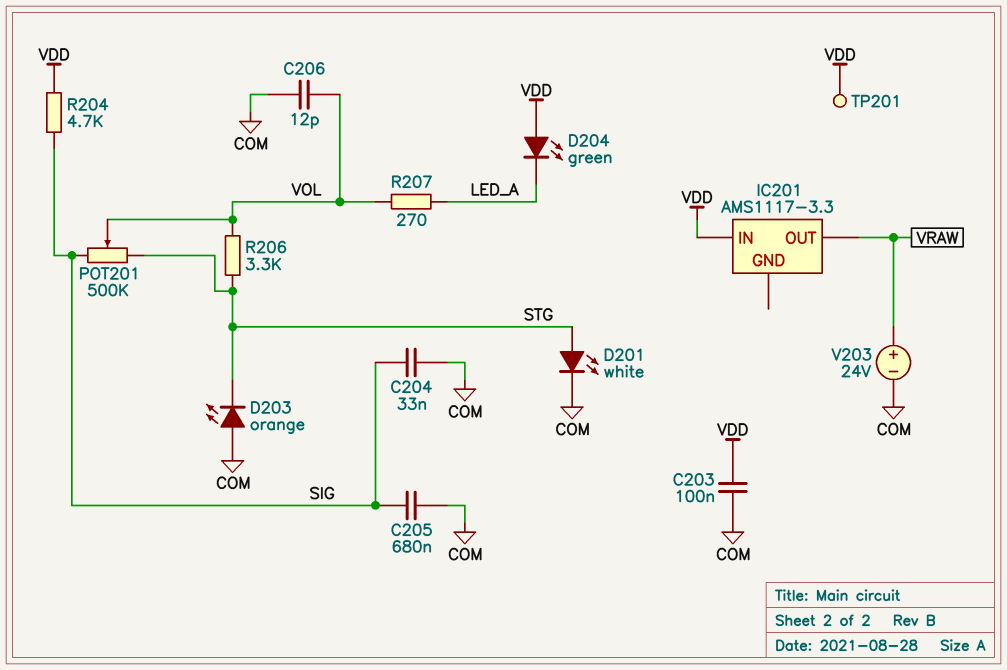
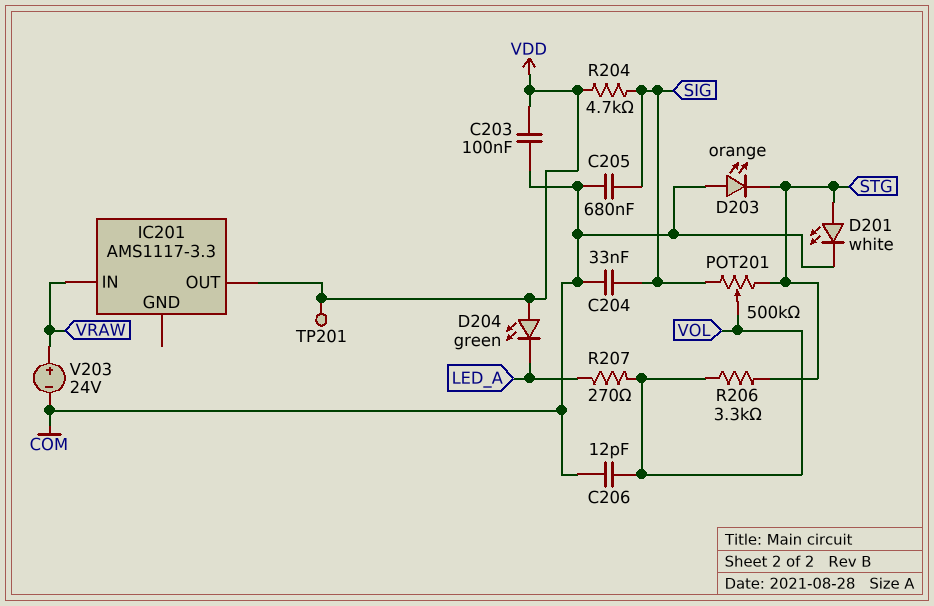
IC201 pin IN: VDD -> VRAW
IC201 pin OUT: VRAW -> VDD

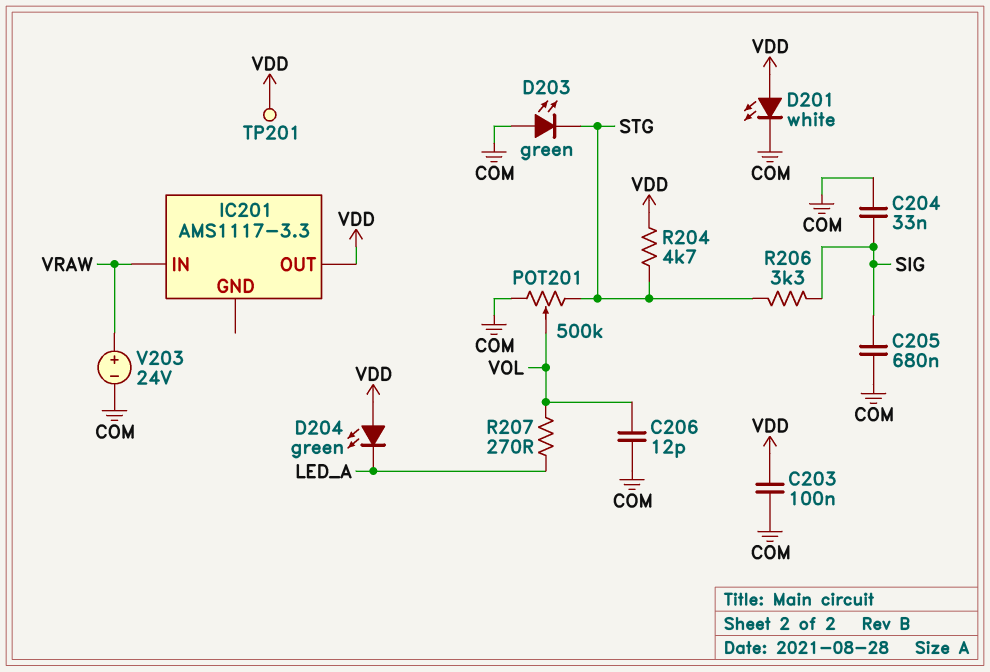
D201: LED white (A STG, K COM) -> LED white (A VDD, K COM)
D203: LED orange (A COM, K STG) -> LED green (A COM, K STG)
POT201: 500k (SIG, STG, wiper VOL) -> 500k (COM, STG, wiper VOL)
R204: 4.7k (SIG, VDD) -> 4.7k (STG, VDD)
R206: 3.3k (STG, VOL) -> 3.3k (SIG, STG)

